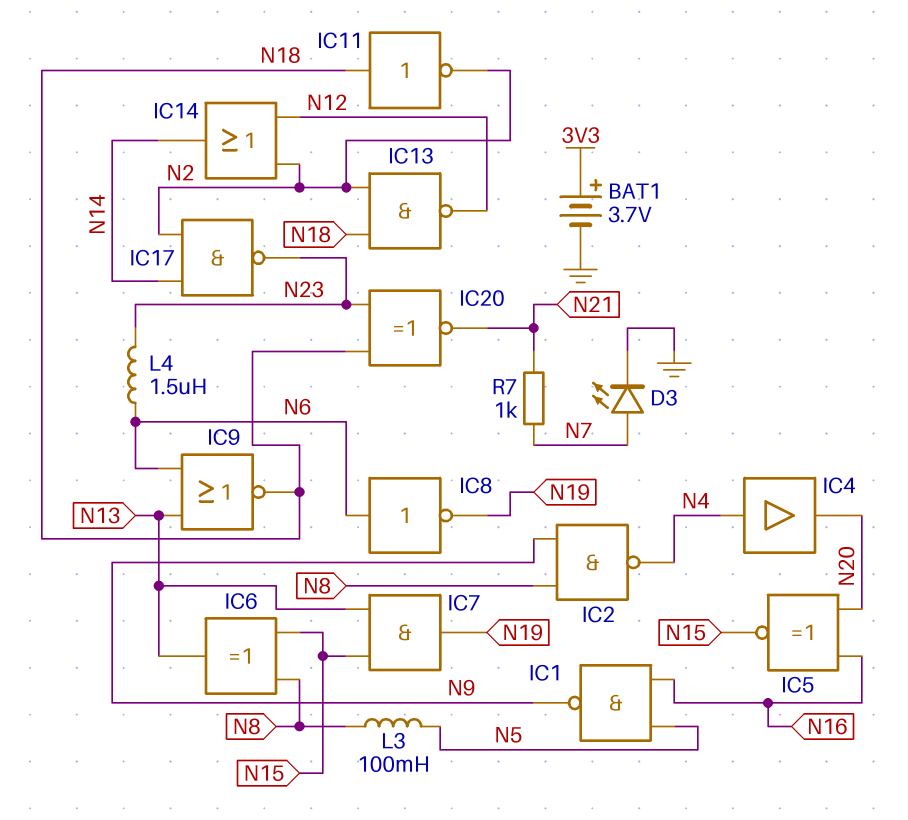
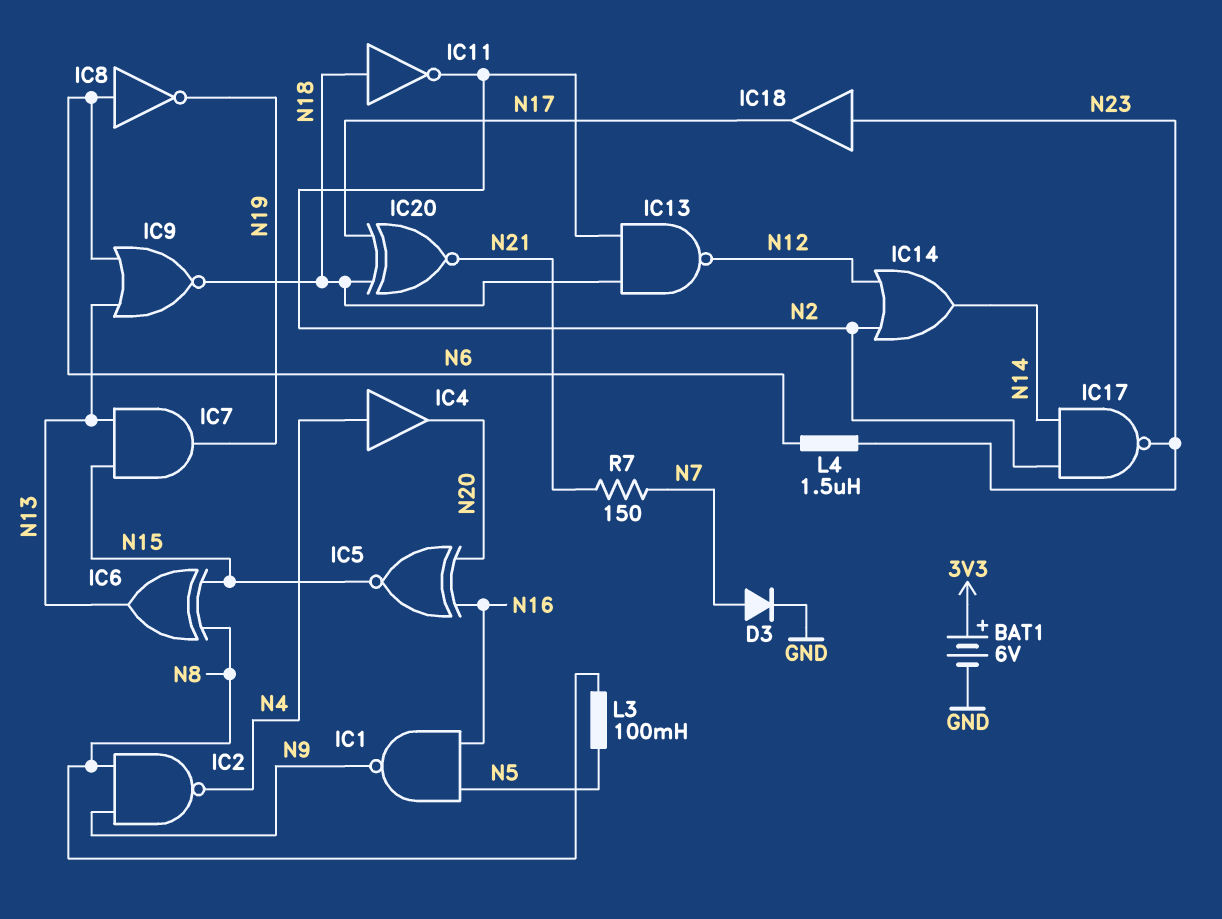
BAT1: 3.7V (plus 3V3, minus GND) -> 6V (plus 3V3, minus GND)
D3: LED (A N7, K GND) -> diode (A N7, K GND)
IC18: none -> buffer (in N23, out N17)
IC20: XNOR (in N18, in N23, out N21) -> XNOR (in N17, in N18, out N21)
R7: 1k (N7, N21) -> 150 (N7, N21)

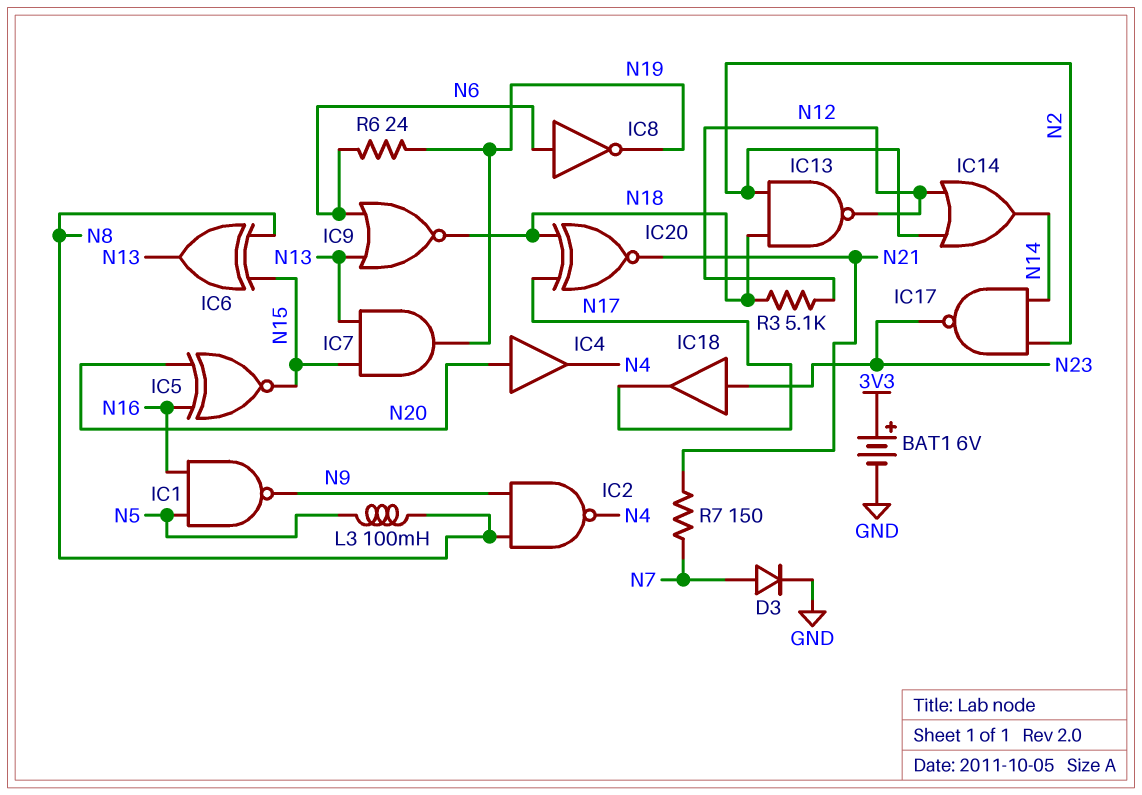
IC4: buffer (in N4, out N20) -> buffer (in N20, out N4)
IC11: NOT (in N18, out N2) -> none
L4: 1.5uH (N6, N23) -> none
R3: none -> 5.1k (N12, N18)
R6: none -> 24 (N6, N19)

